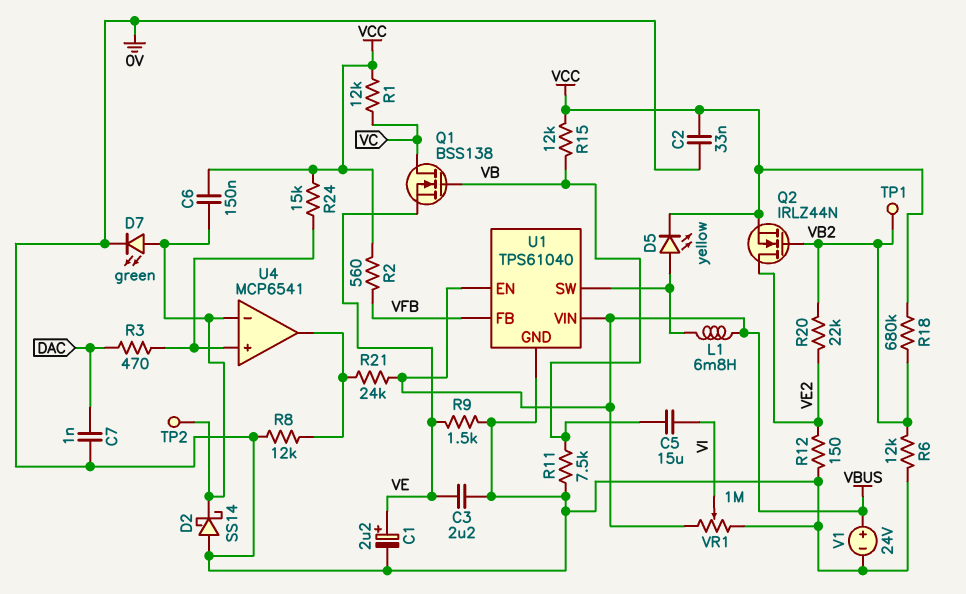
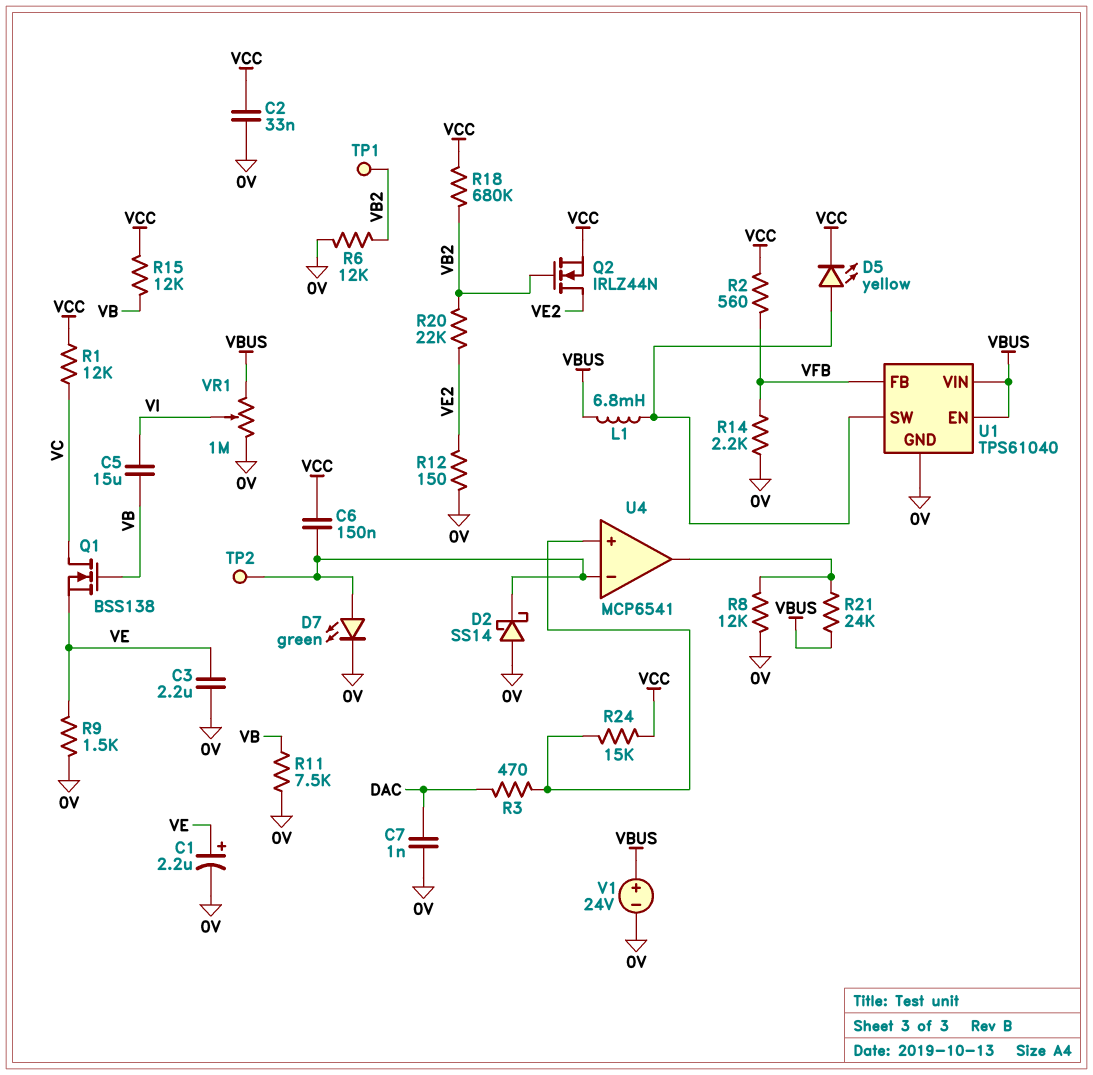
R14: none -> 2.2k (0V, VFB)

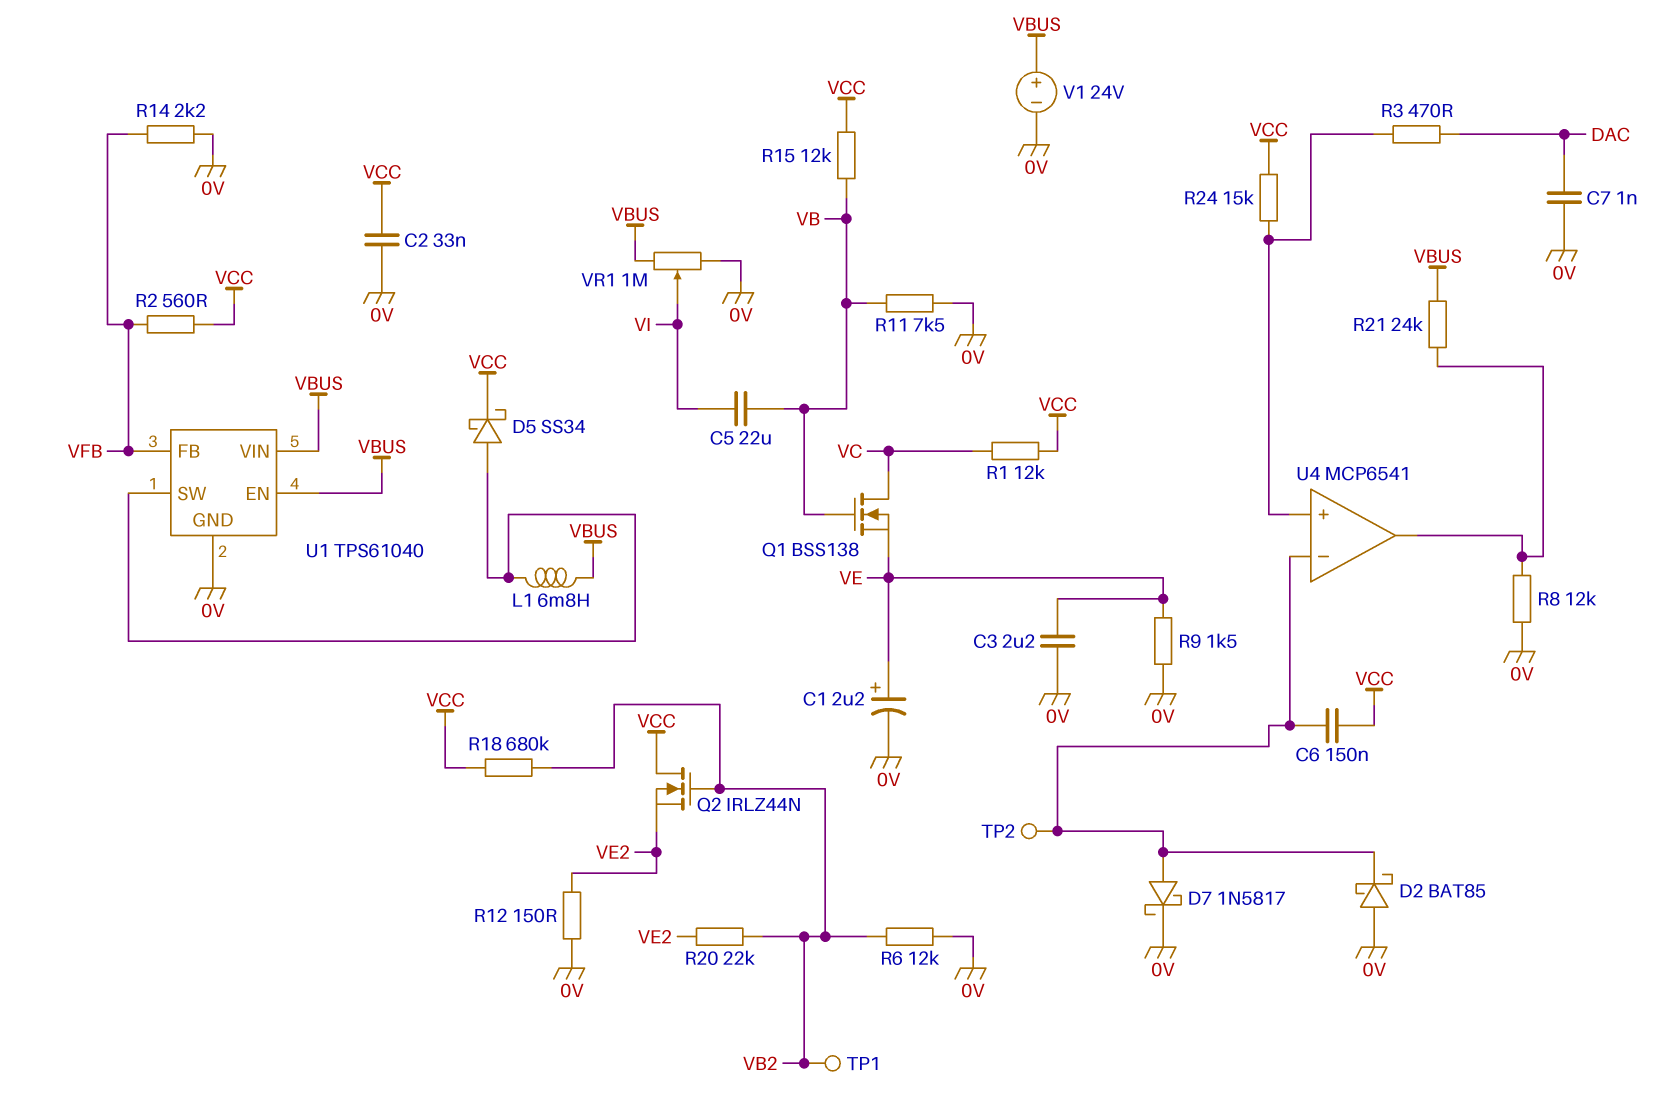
C5: 15uF (VB, VI) -> 22uF (VB, VI)
D2: schottky SS14 (A 0V, K U4/in-) -> schottky BAT85 (A 0V, K U4/in-)
D5: LED yellow (A U1/SW, K VCC) -> schottky SS34 (A U1/SW, K VCC)
D7: LED green (A U4/in-, K 0V) -> schottky 1N5817 (A U4/in-, K 0V)
Q2: NMOS IRLZ44N (G VB2, D VE2, S VCC) -> NMOS IRLZ44N (G VB2, D VCC, S VE2)

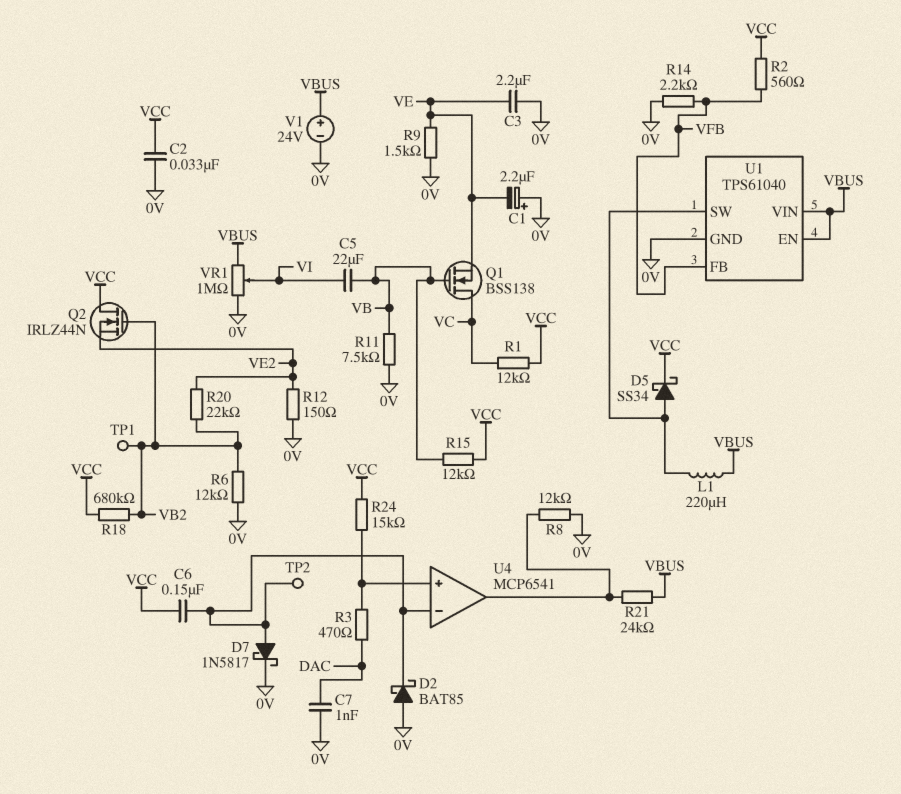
C1: 2.2uF (plus VE, minus 0V) -> 2.2uF (plus 0V, minus VE)
L1: 6.8mH (U1/SW, VBUS) -> 220uH (U1/SW, VBUS)

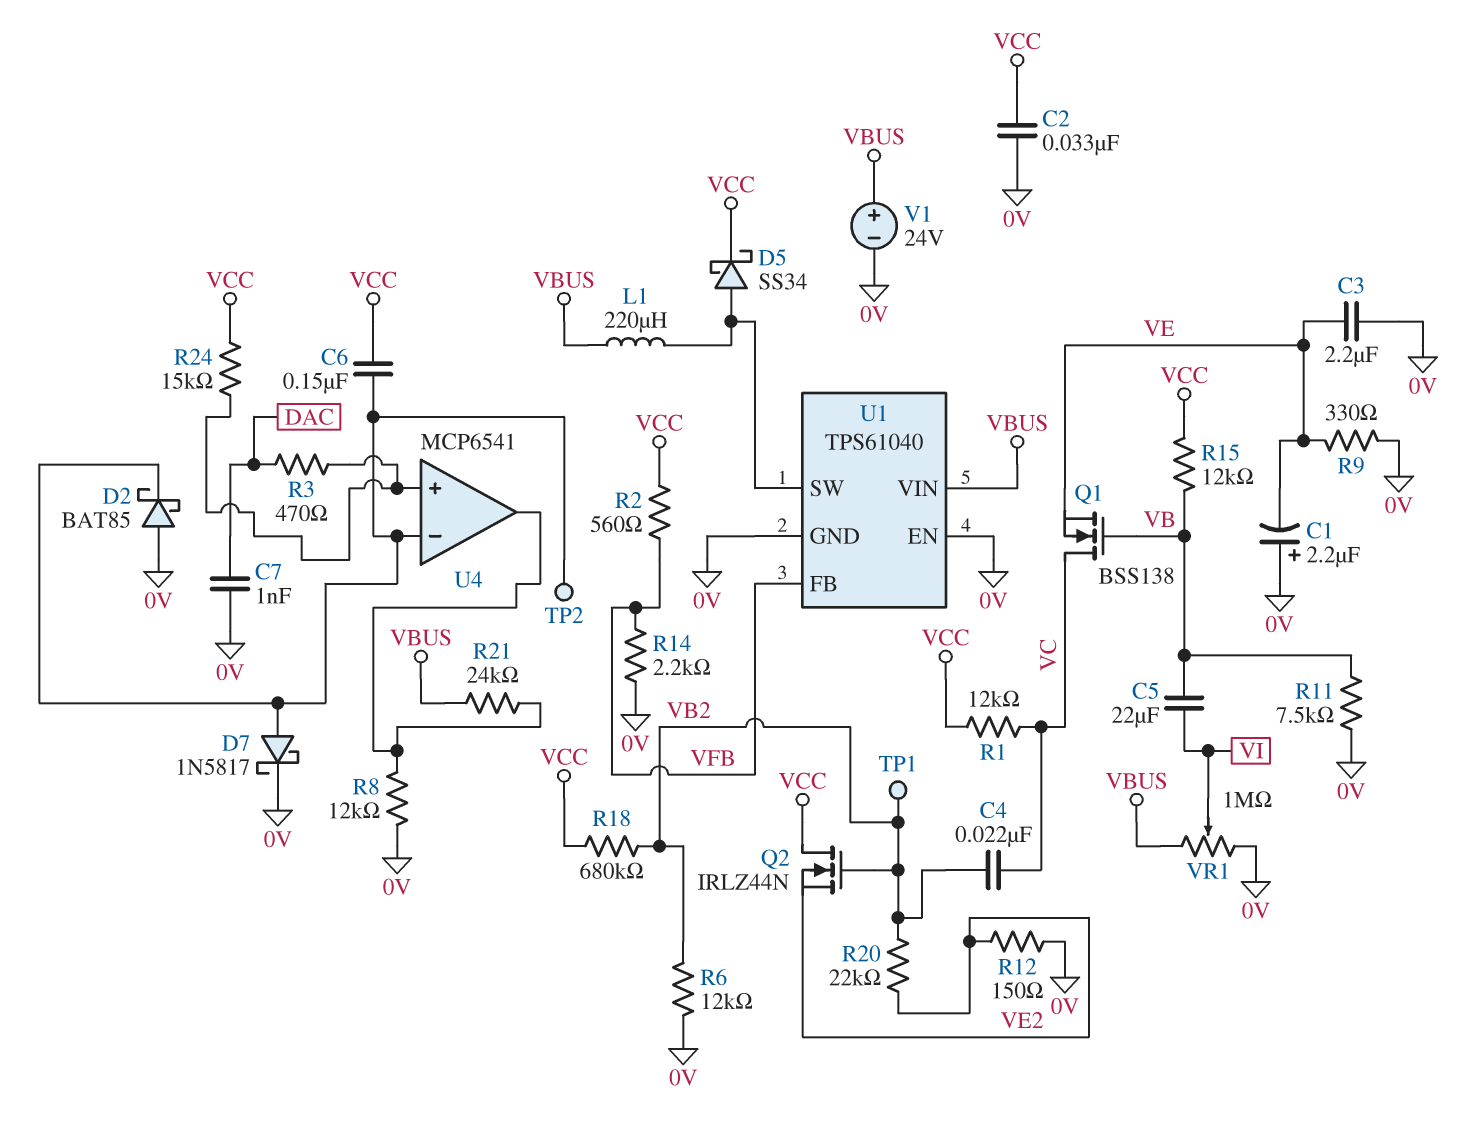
C4: none -> 22nF (VB2, VC)
R9: 1.5k (0V, VE) -> 330 (0V, VE)
U1 pin EN: VBUS -> 0V

